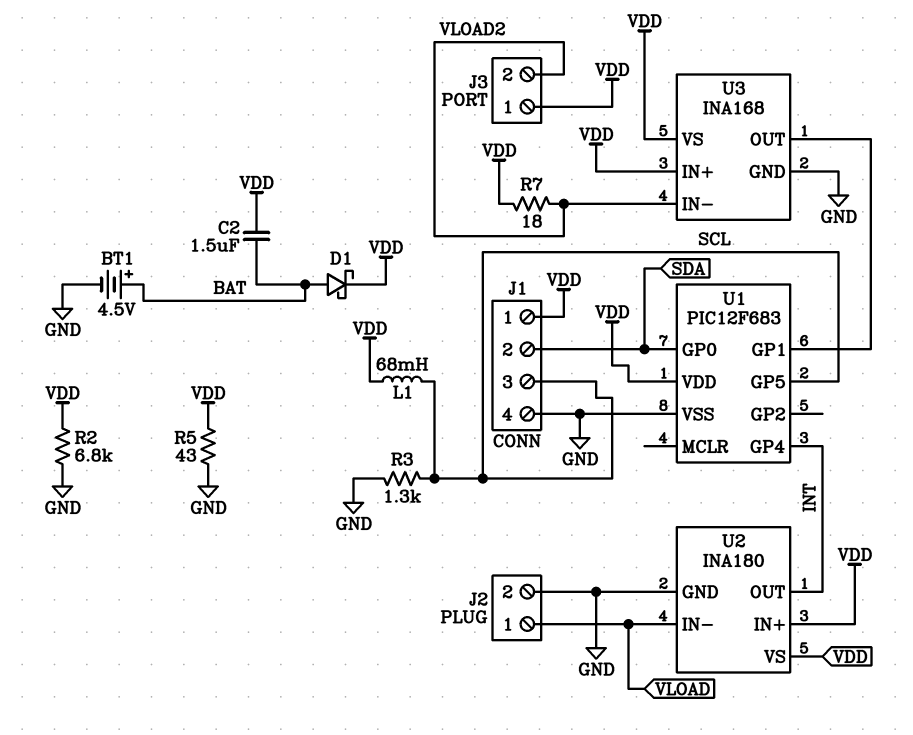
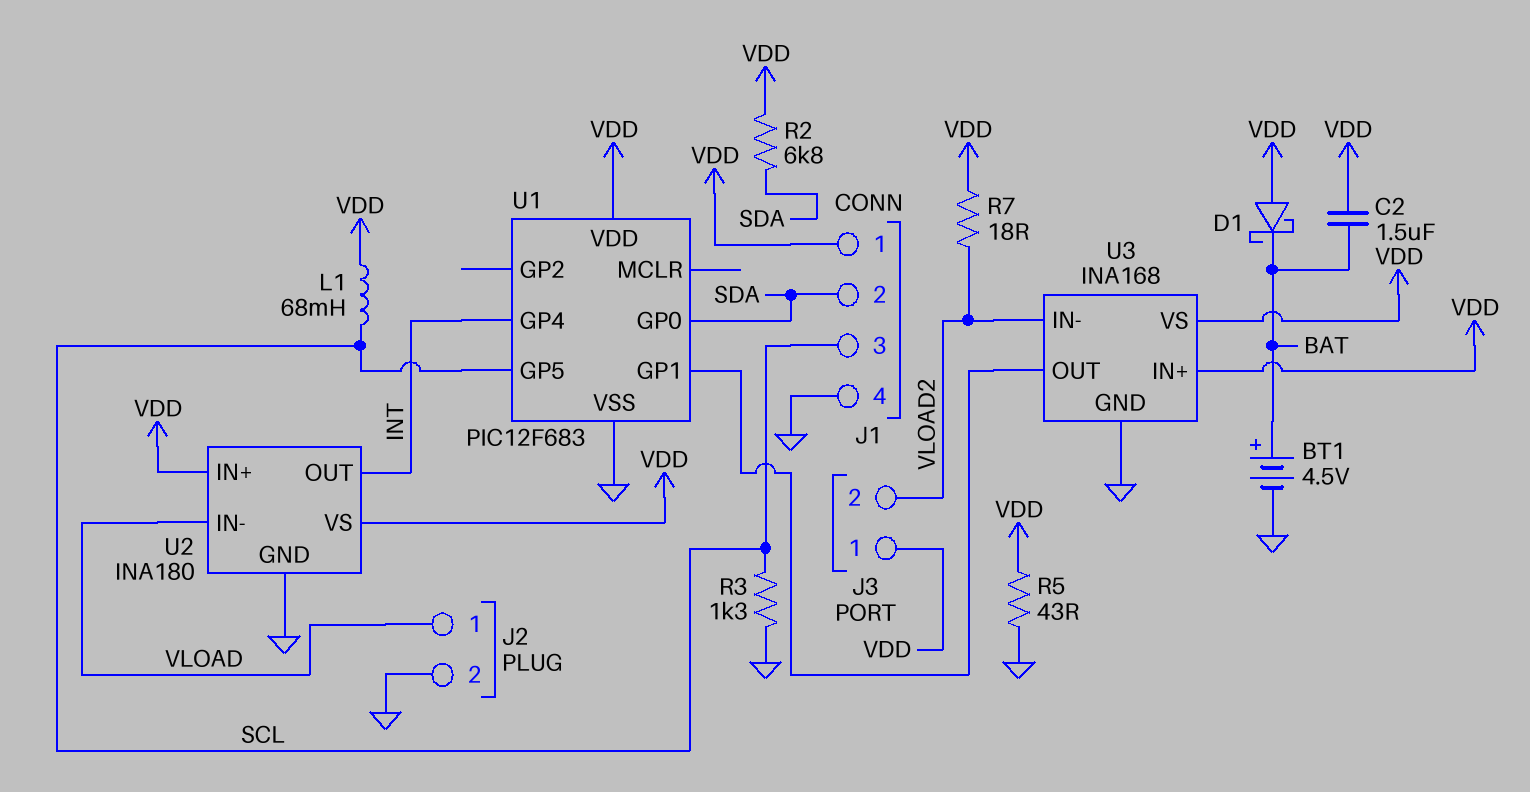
D1: schottky (A BAT, K VDD) -> schottky (A VDD, K BAT)
R2: 6.8k (GND, VDD) -> 6.8k (SDA, VDD)

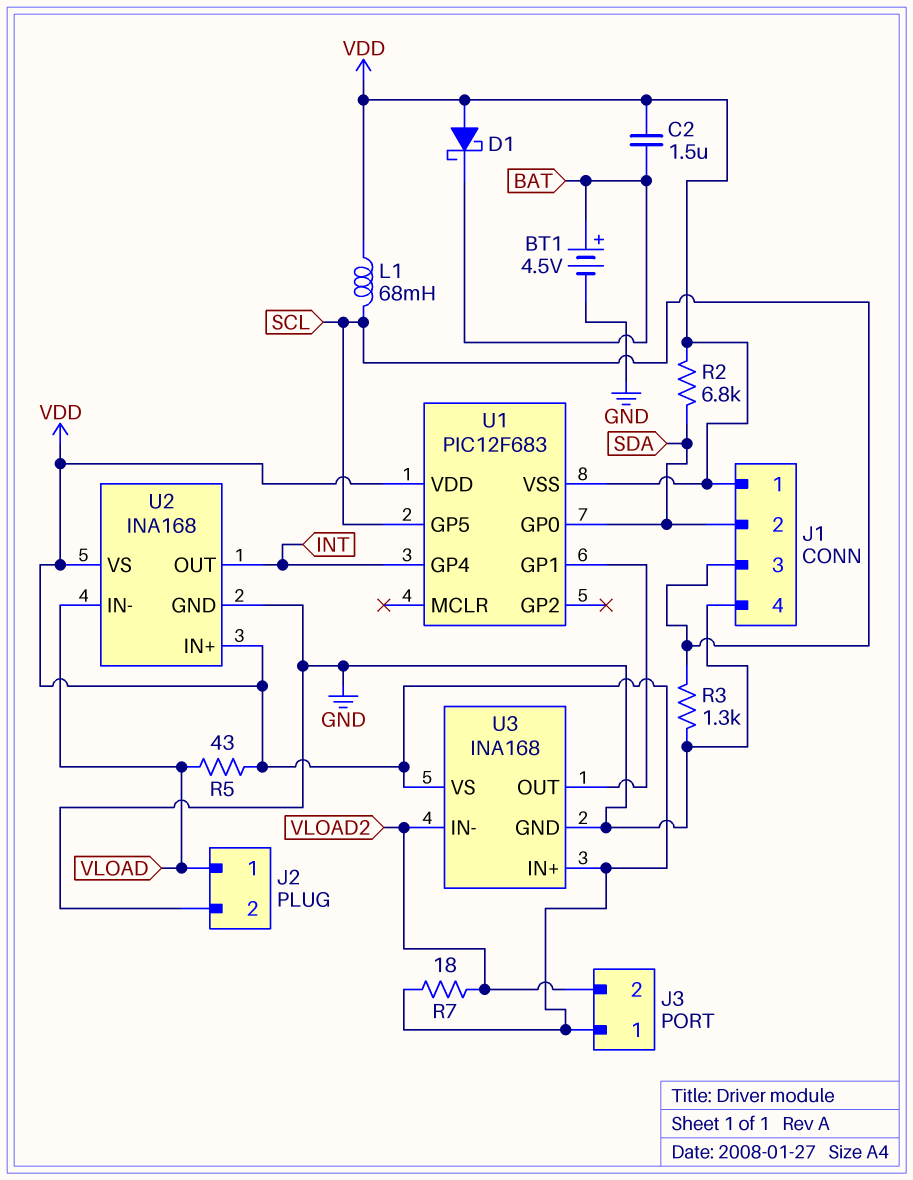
R5: 43 (GND, VDD) -> 43 (VDD, VLOAD)
U1 pin VSS: GND -> VDD
U2: INA180 -> INA168

